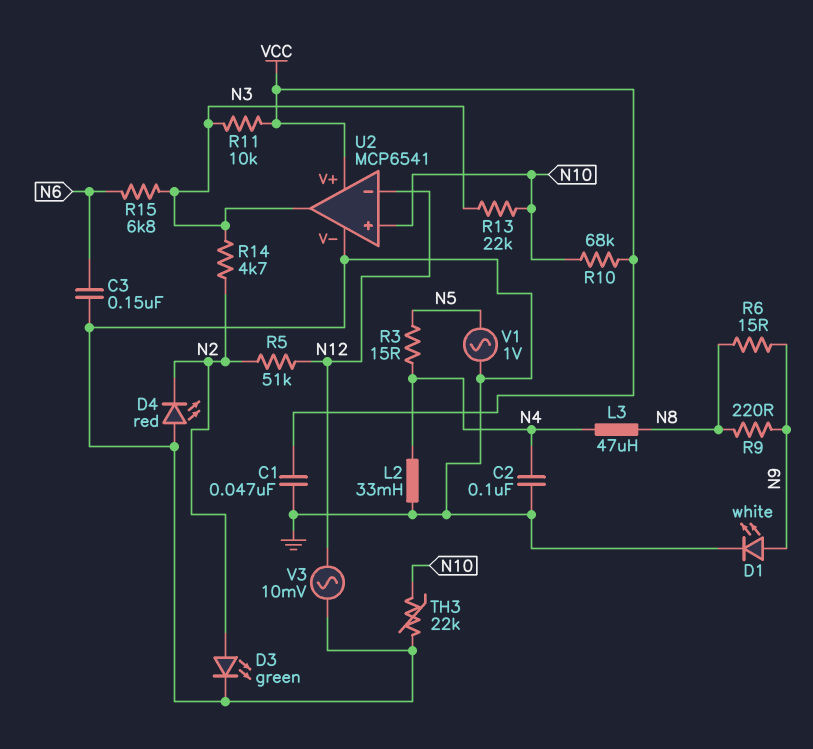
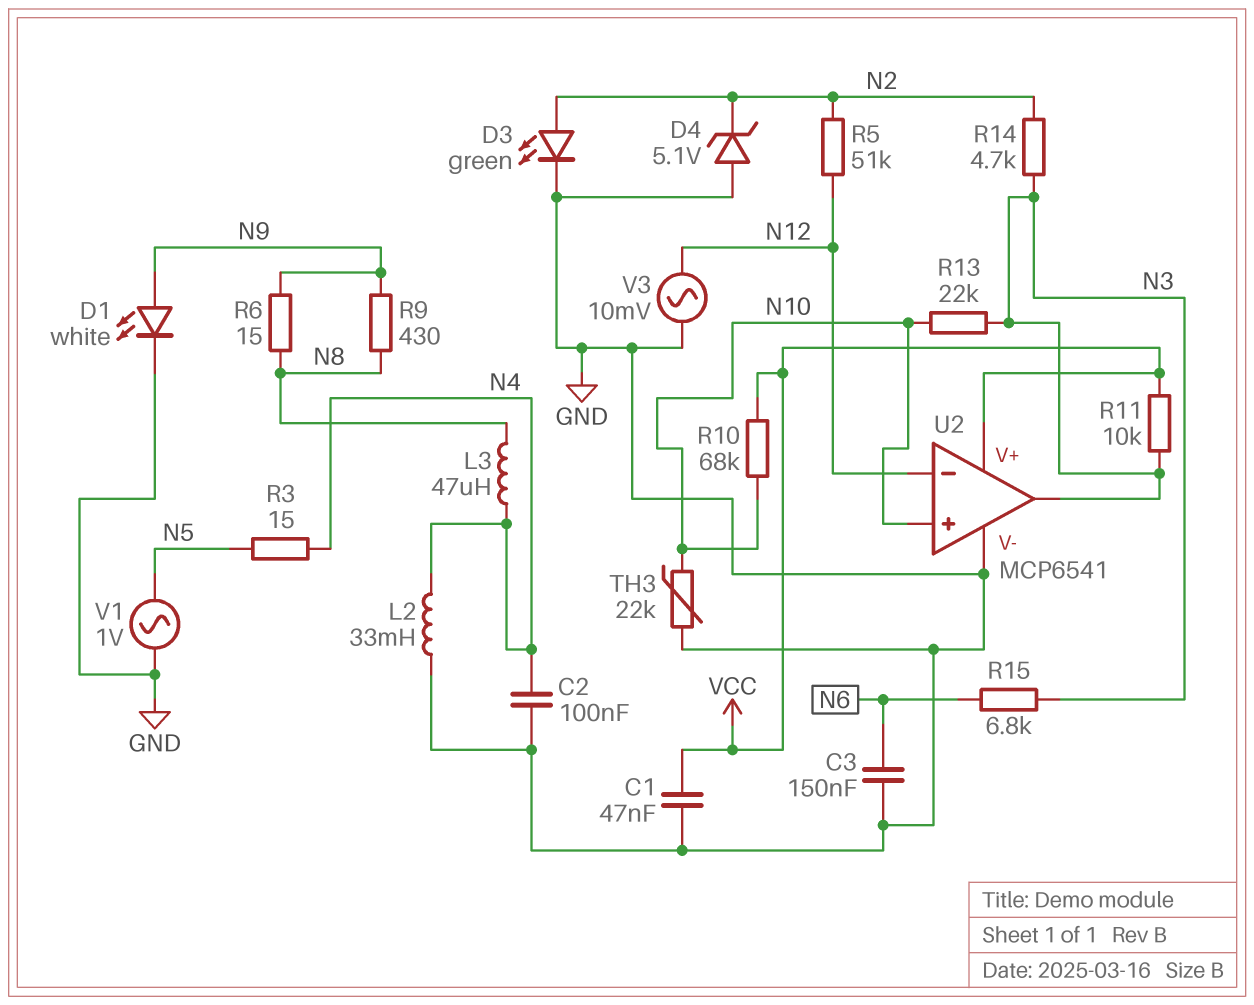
D4: LED red (A GND, K N2) -> zener 5.1V (A GND, K N2)
R9: 220 (N8, N9) -> 430 (N8, N9)

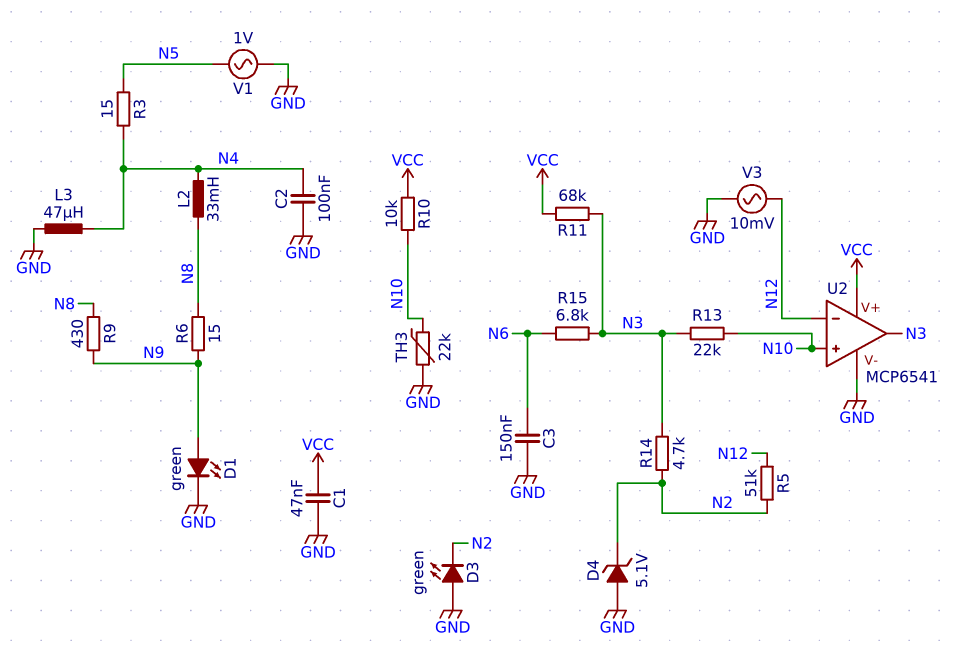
D1: LED white (A N9, K GND) -> LED green (A N9, K GND)
D3: LED green (A N2, K GND) -> LED green (A GND, K N2)
L2: 33mH (GND, N4) -> 33mH (N4, N8)
L3: 47uH (N4, N8) -> 47uH (GND, N4)
R10: 68k (N10, VCC) -> 10k (N10, VCC)
R11: 10k (N3, VCC) -> 68k (N3, VCC)

